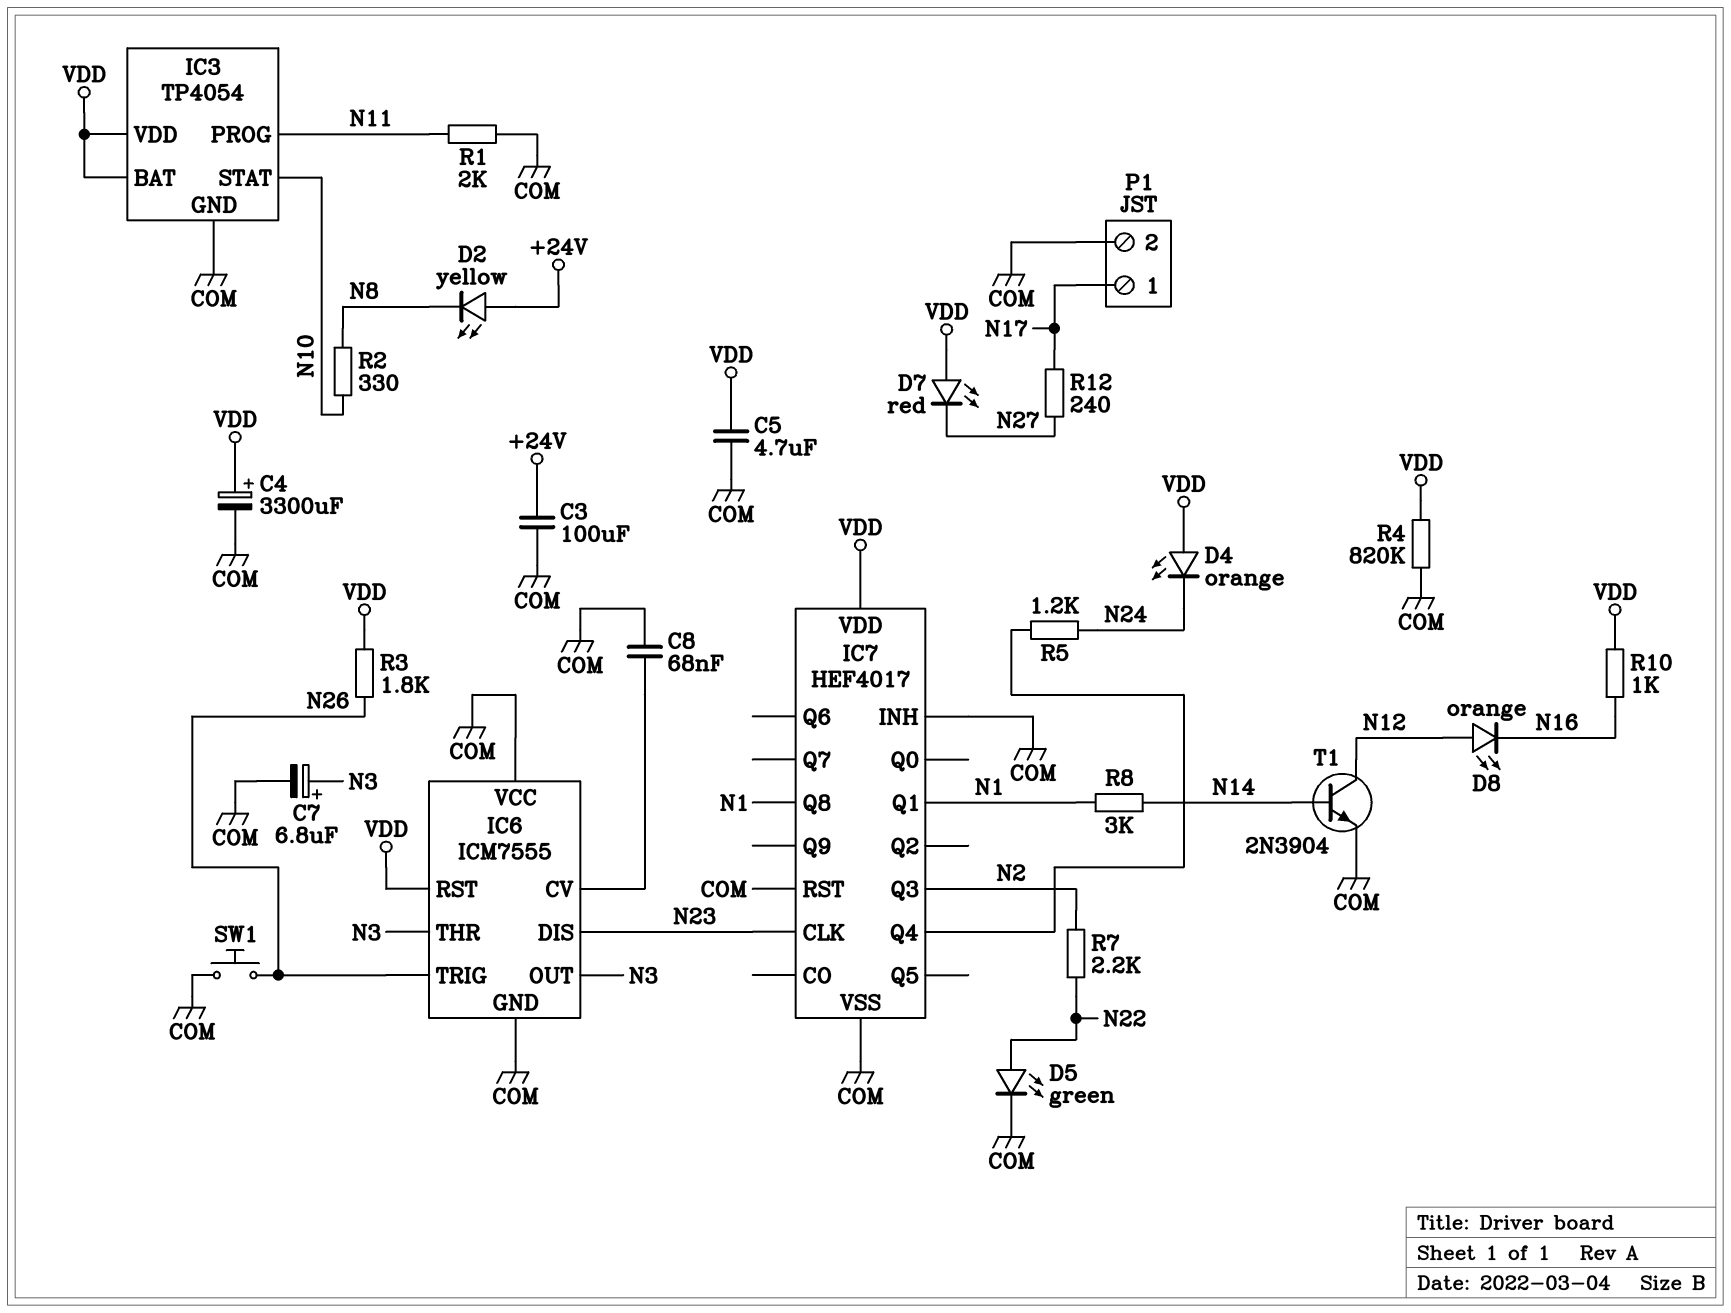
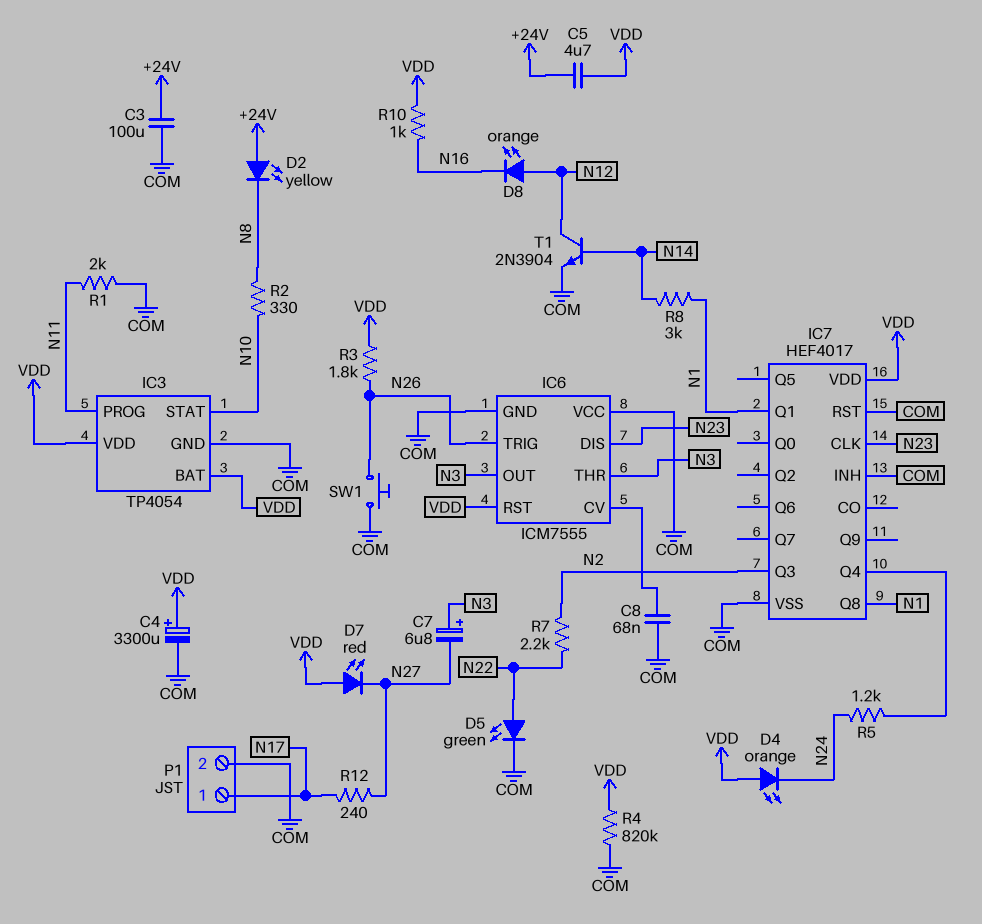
C5: 4.7uF (COM, VDD) -> 4.7uF (+24V, VDD)
C7: 6.8uF (plus N3, minus COM) -> 6.8uF (plus N3, minus N27)

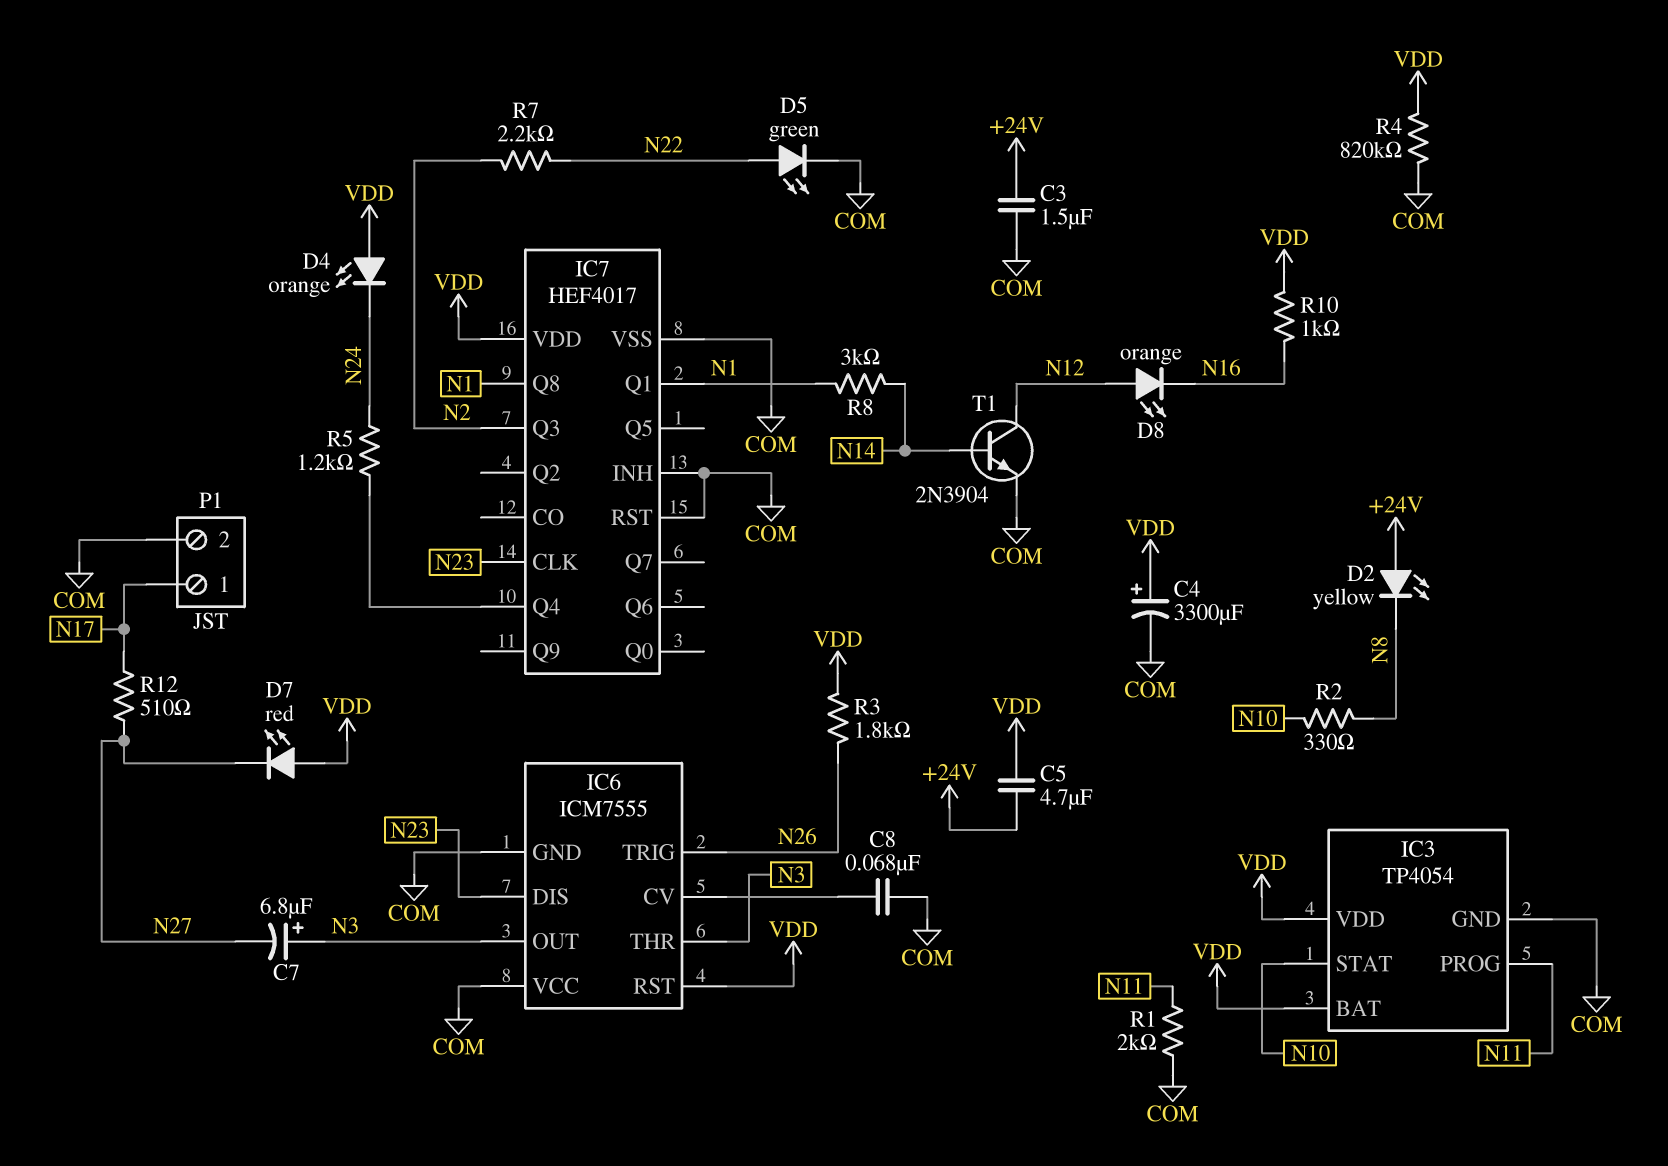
C3: 100uF (+24V, COM) -> 1.5uF (+24V, COM)
R12: 240 (N17, N27) -> 510 (N17, N27)
SW1: button (COM, N26) -> none

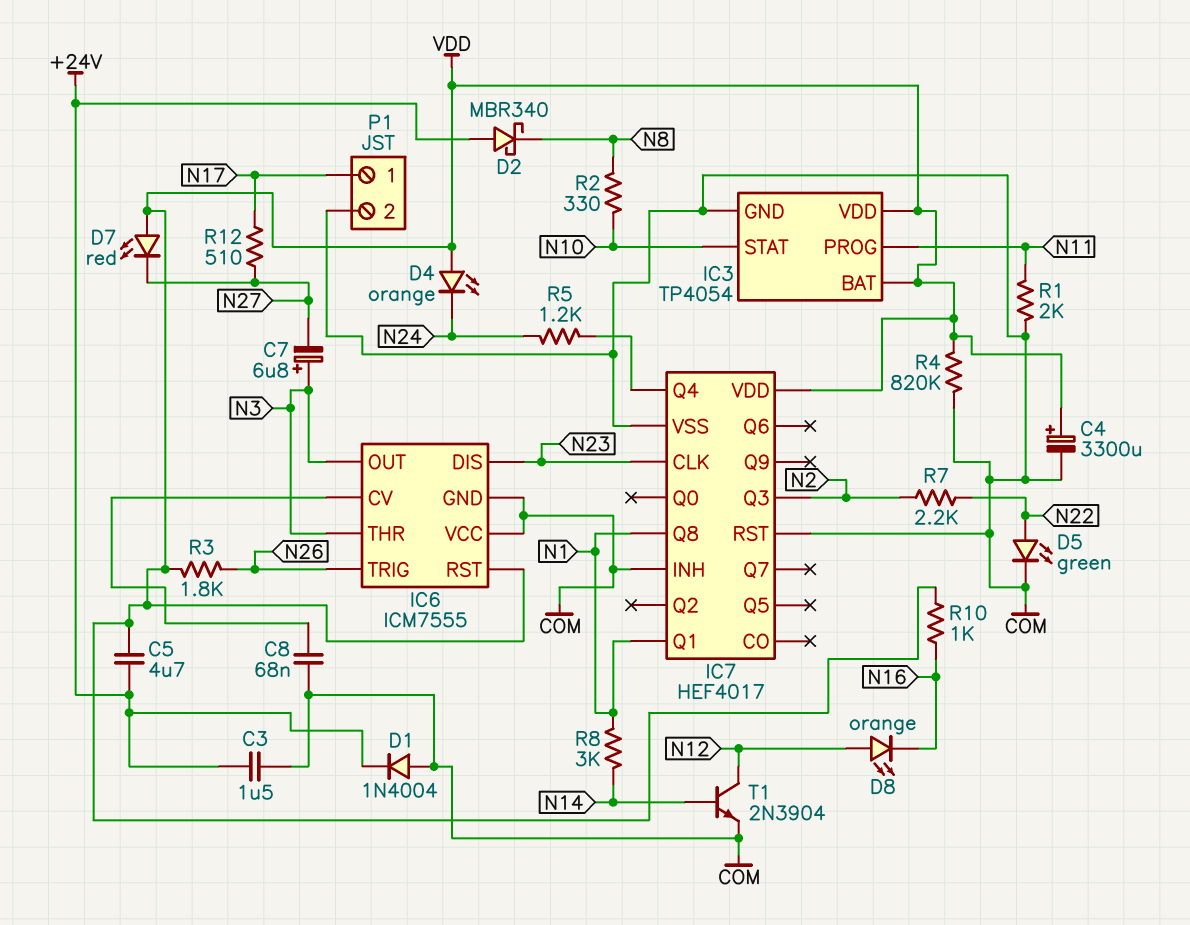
D1: none -> diode 1N4004 (A COM, K +24V)
D2: LED yellow (A +24V, K N8) -> schottky MBR340 (A +24V, K N8)

